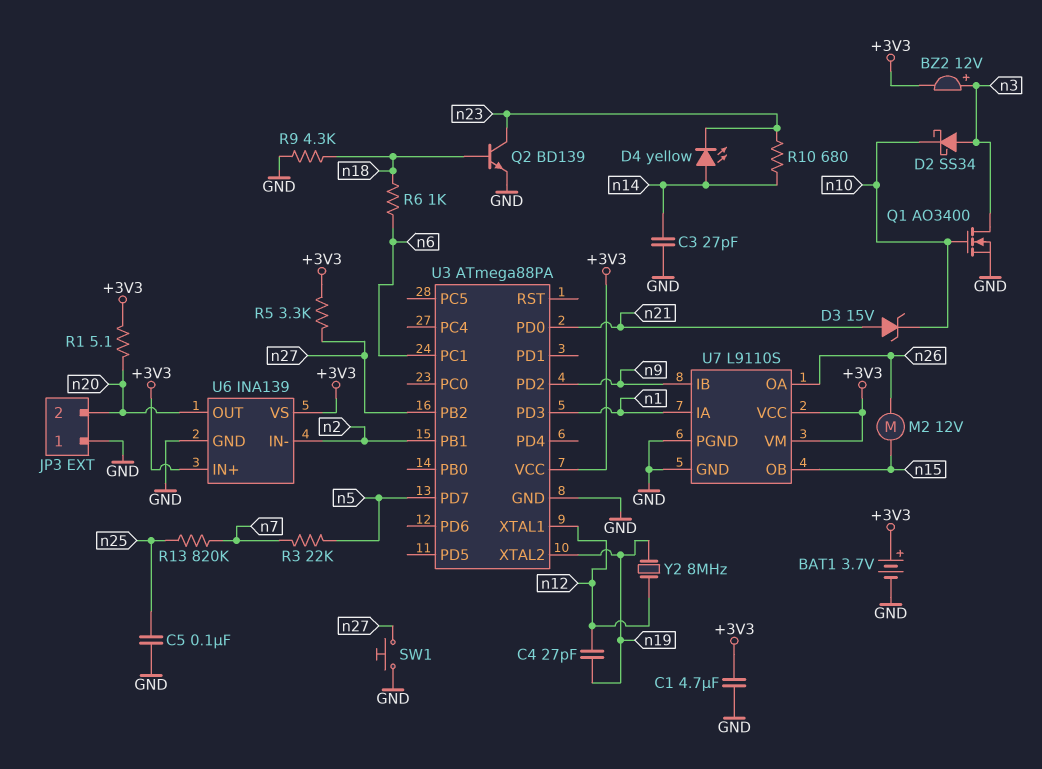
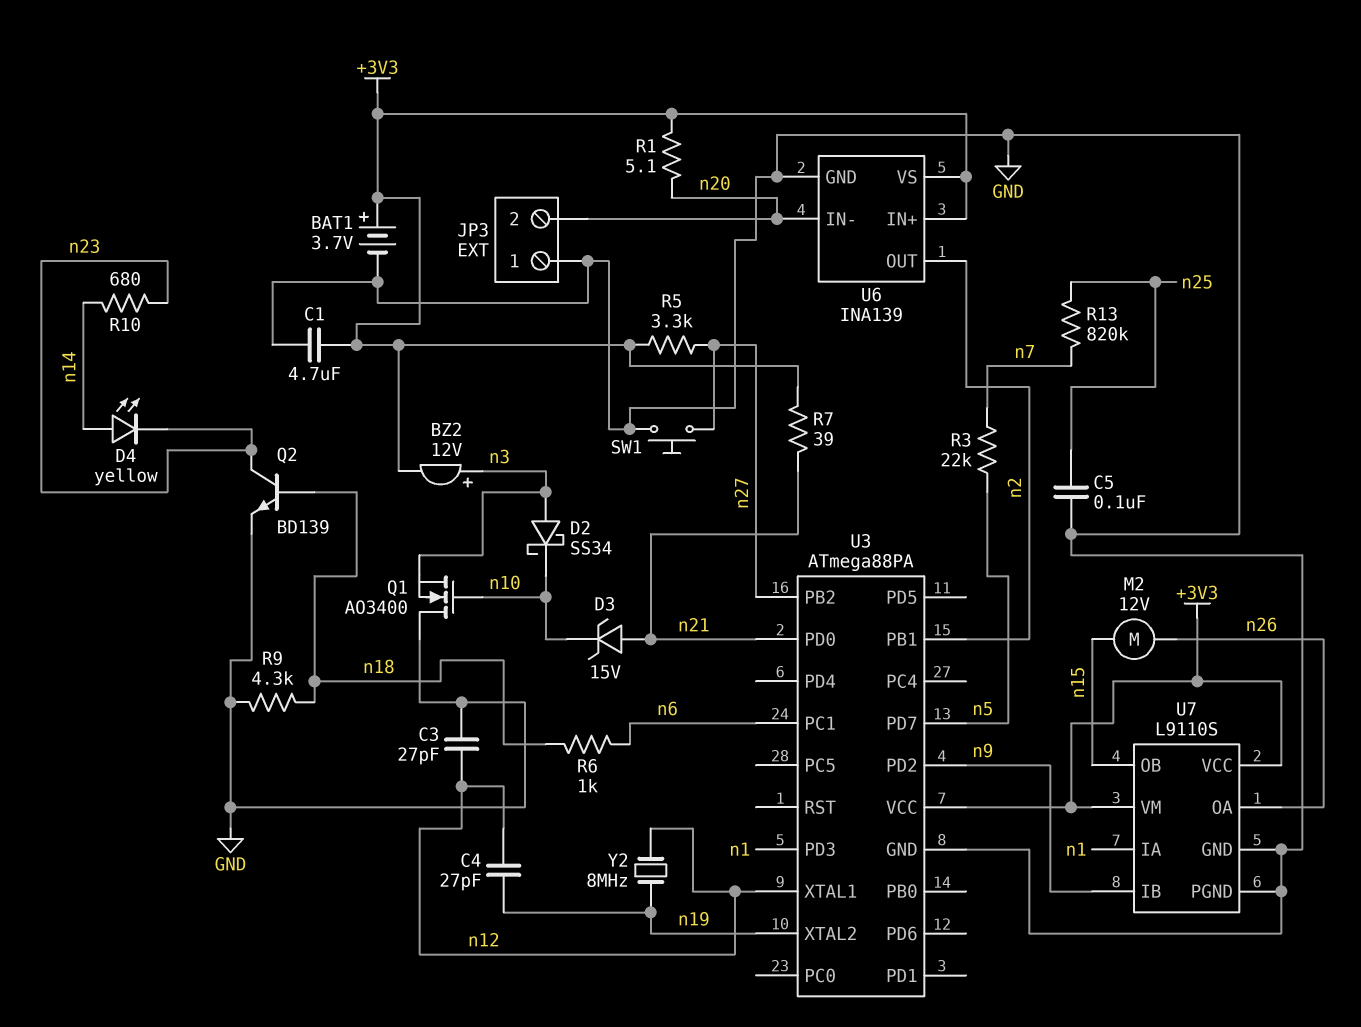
C3: 27pF (GND, n14) -> 27pF (GND, n12)
Q1: NMOS AO3400 (G n10, D n3, S GND) -> NMOS AO3400 (G n10, D GND, S n3)
R7: none -> 39 (+3V3, n21)
U6 pin IN-: n2 -> n20
U6 pin OUT: n20 -> n2

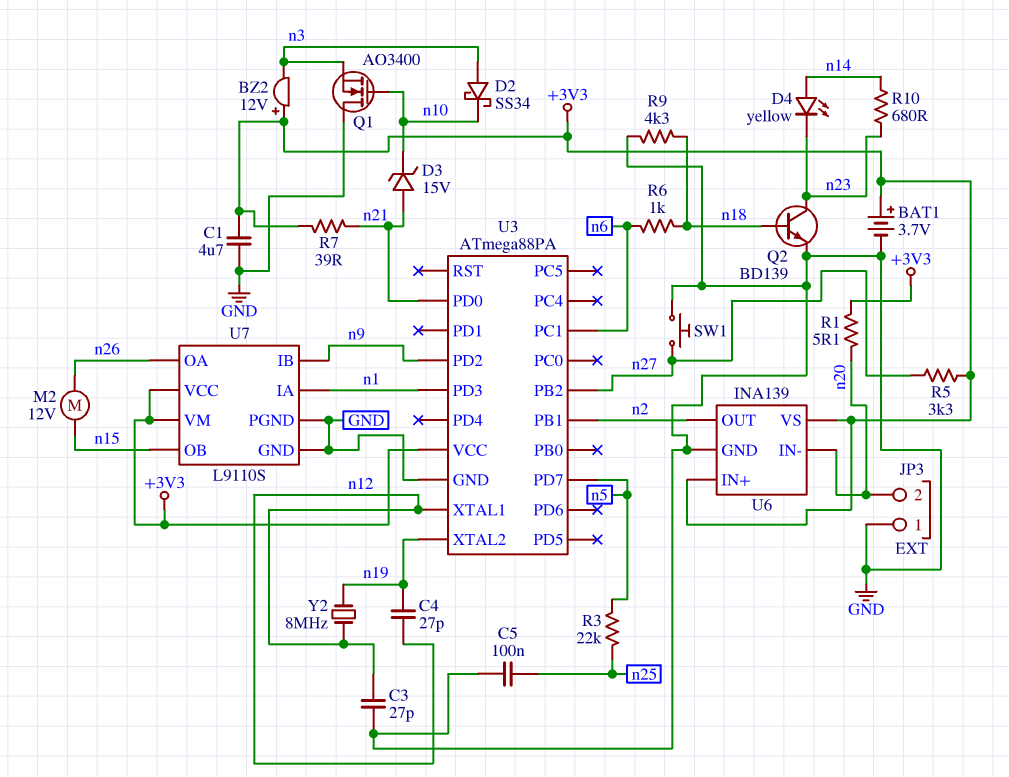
BZ2: buzzer 12V (plus n3, minus +3V3) -> buzzer 12V (plus +3V3, minus n3)
R3: 22k (n5, n7) -> 22k (n5, n25)
R13: 820k (n7, n25) -> none

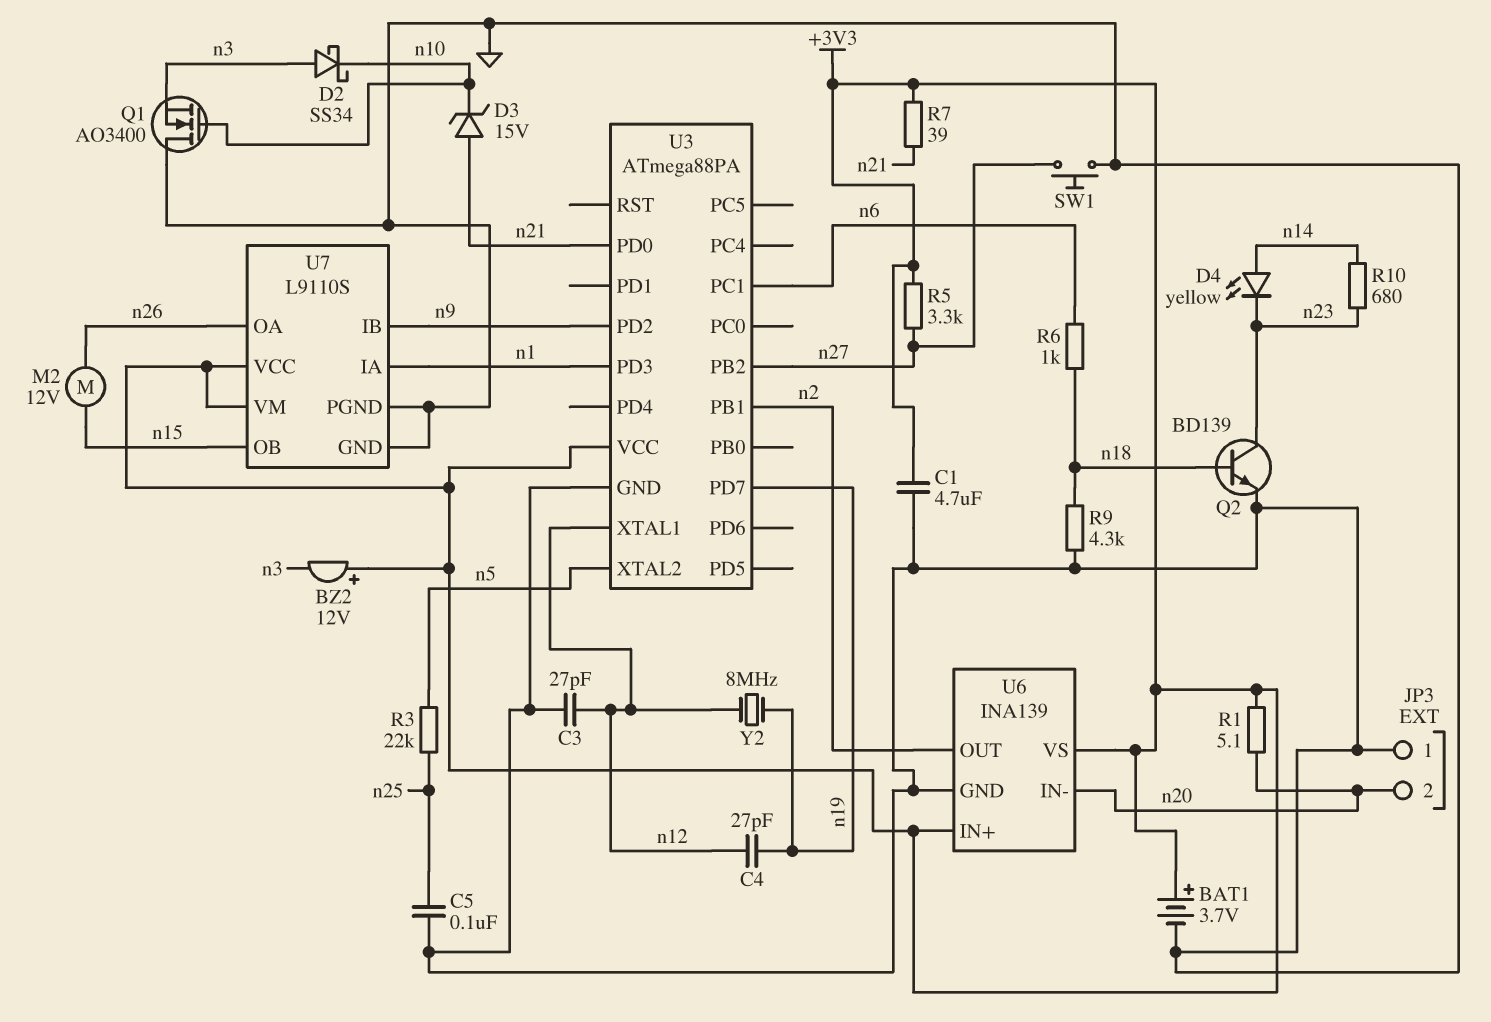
U3 pin PD7: n5 -> n19
U3 pin XTAL2: n19 -> n5

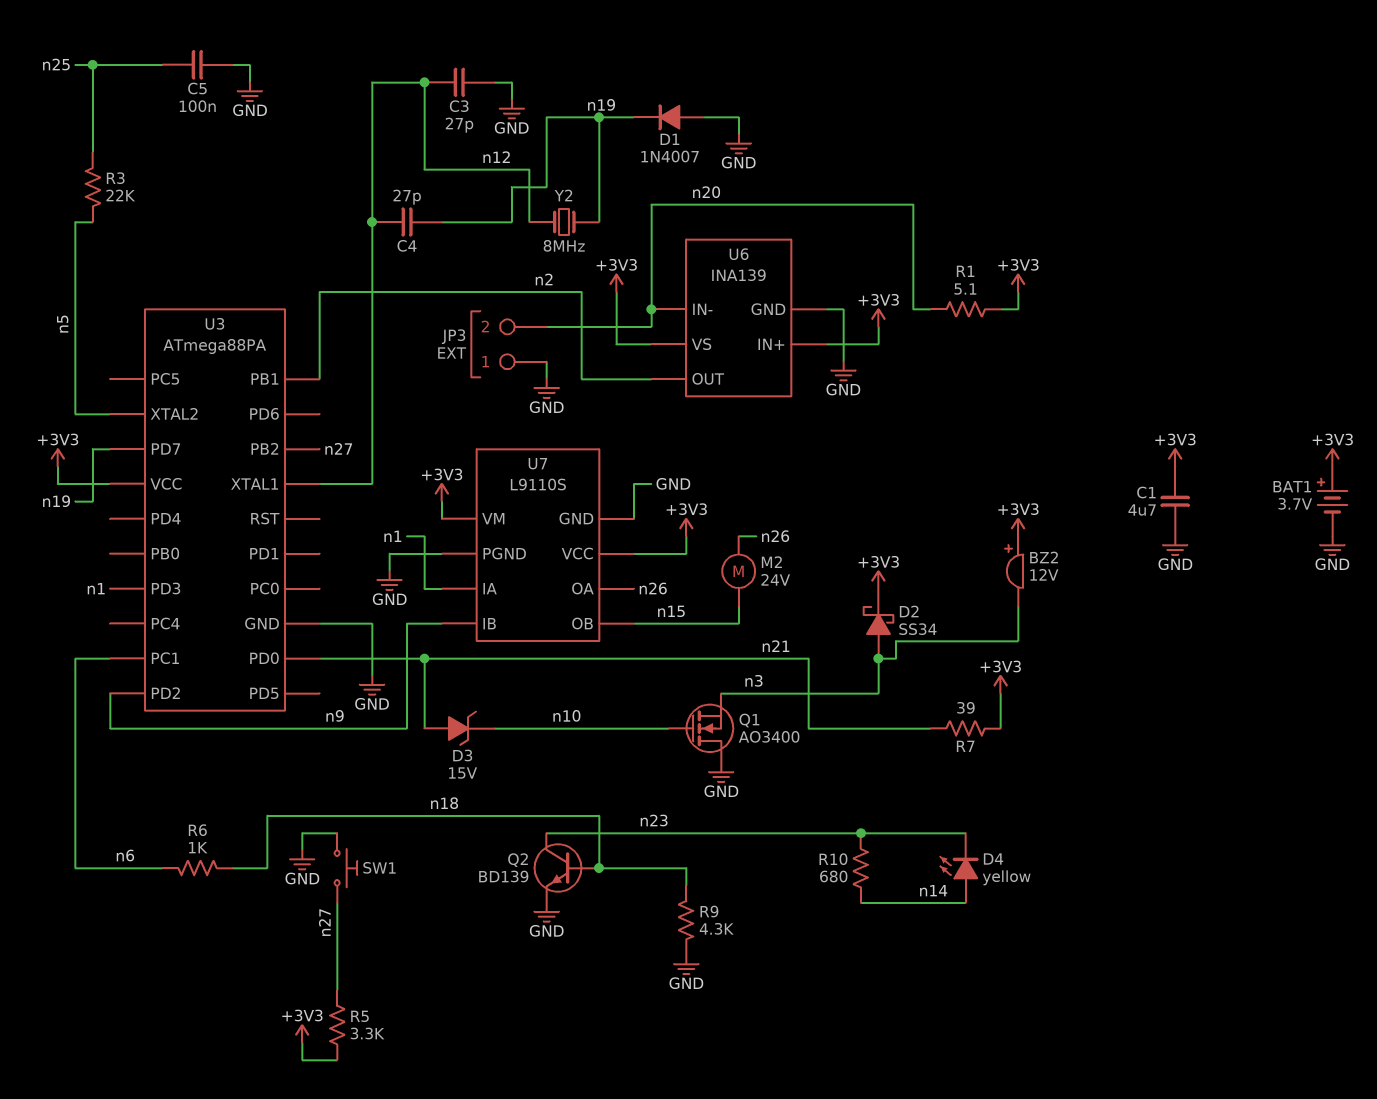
D1: none -> diode 1N4007 (A GND, K n19)
D2: schottky SS34 (A n3, K n10) -> schottky SS34 (A n3, K +3V3)
M2: motor 12V (n15, n26) -> motor 24V (n15, n26)

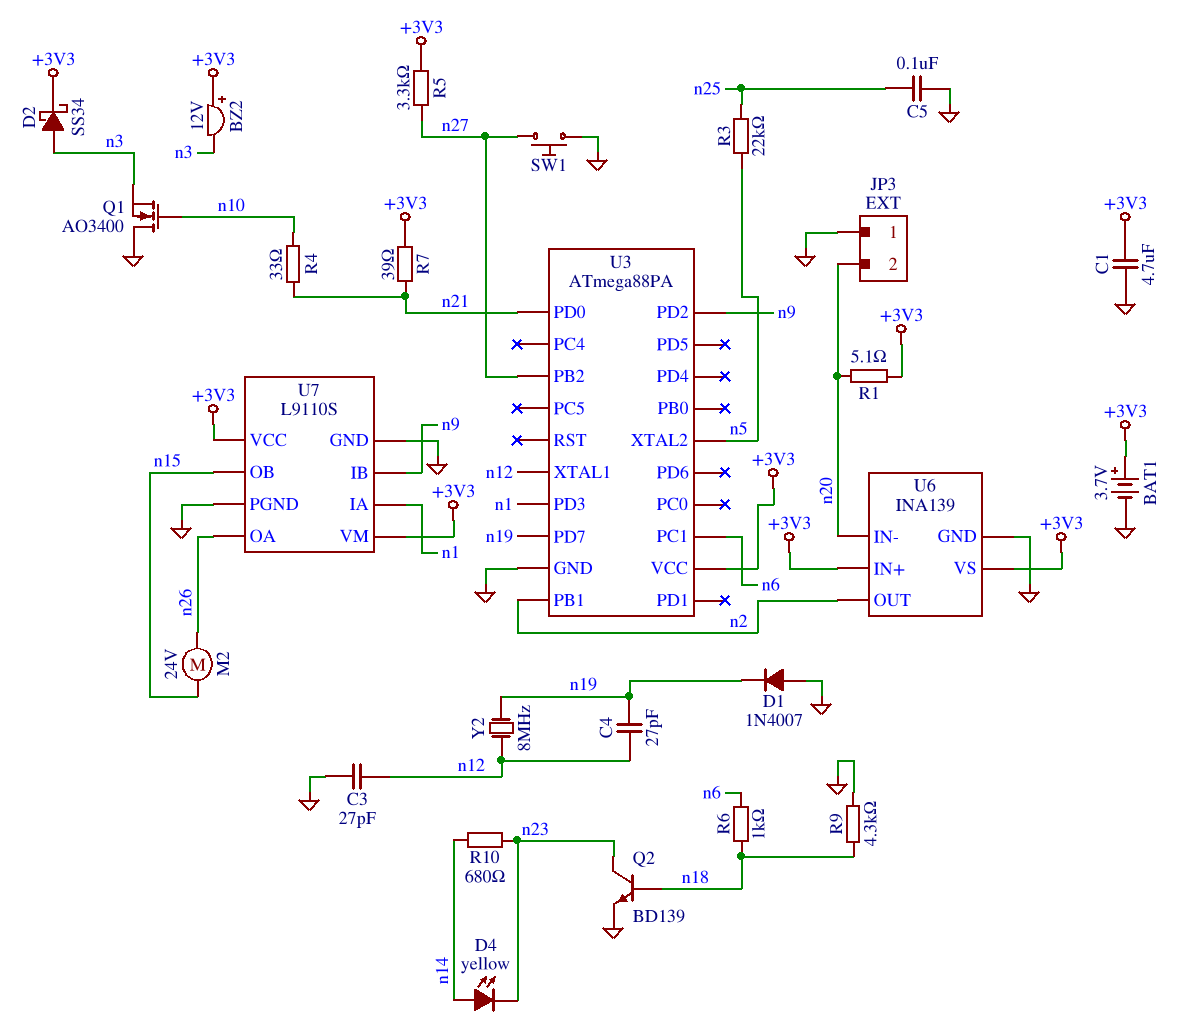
D3: zener 15V (A n21, K n10) -> none
R4: none -> 33 (n10, n21)

